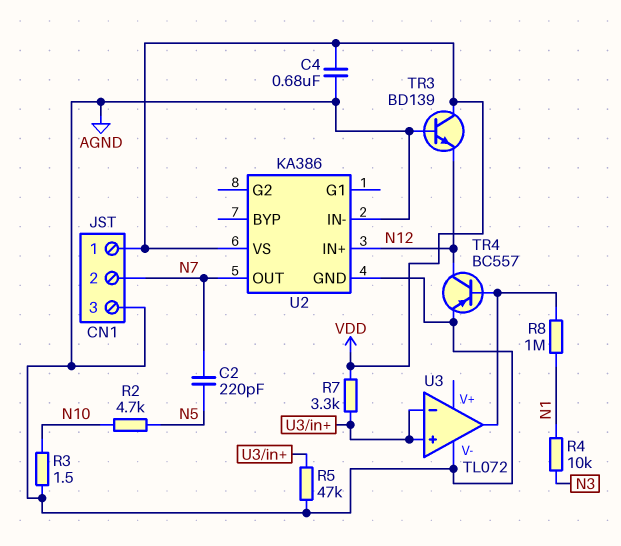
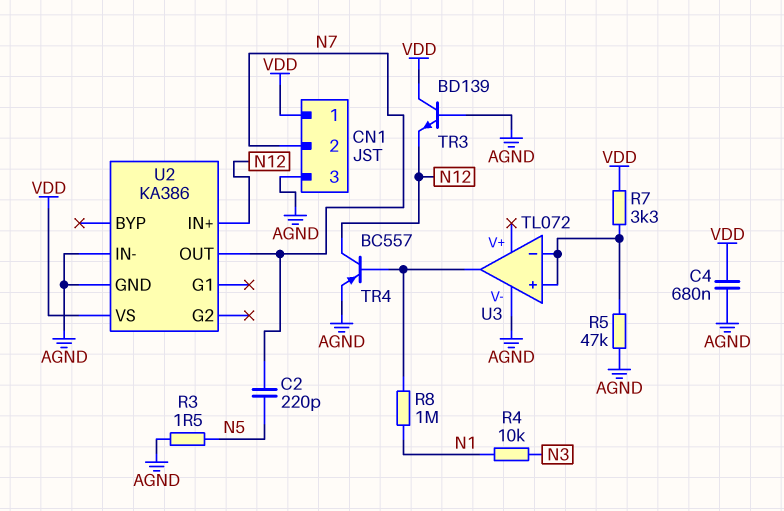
R2: 4.7k (N5, N10) -> none
R3: 1.5 (AGND, N10) -> 1.5 (AGND, N5)

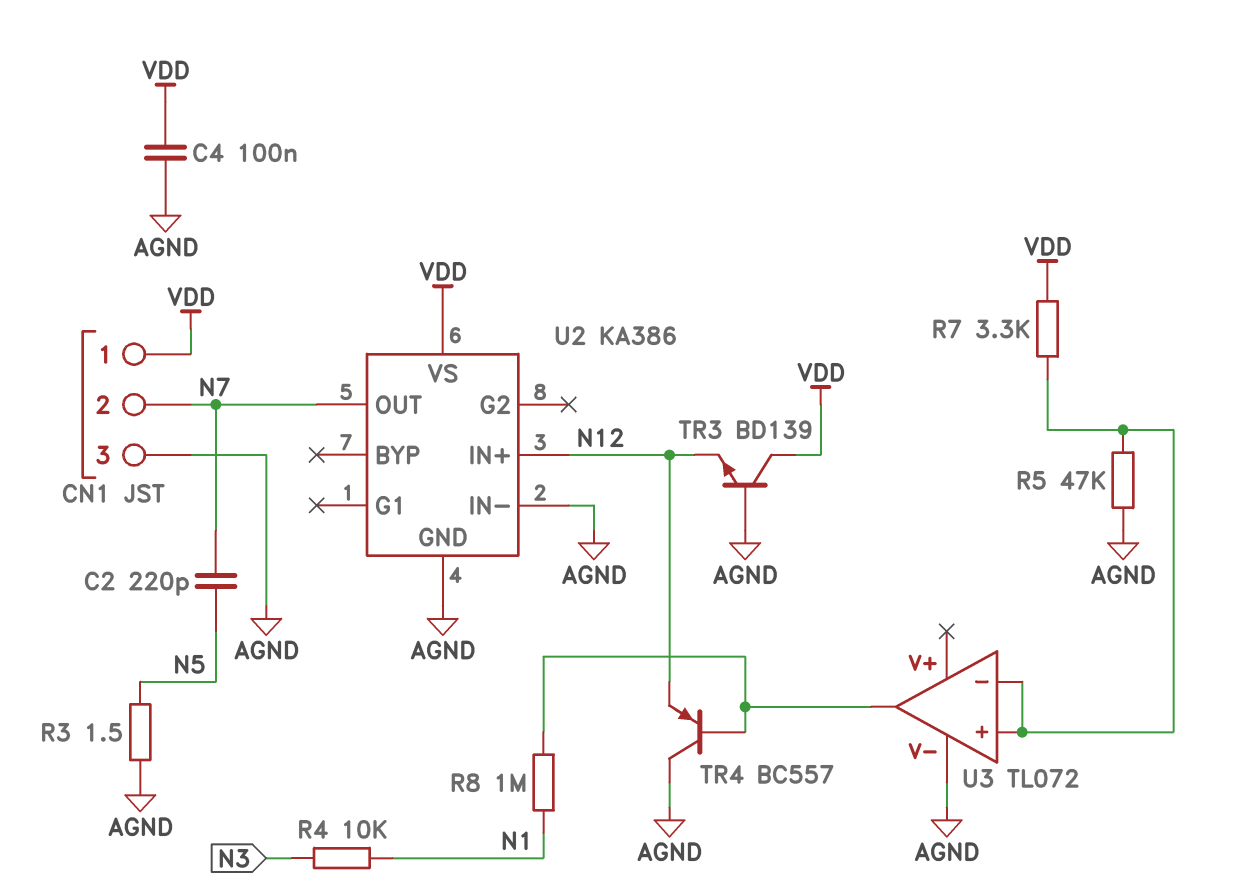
C4: 680nF (AGND, VDD) -> 100nF (AGND, VDD)
TR4: PNP BC557 (B U3/out, C N12, E AGND) -> PNP BC557 (B U3/out, C AGND, E N12)

